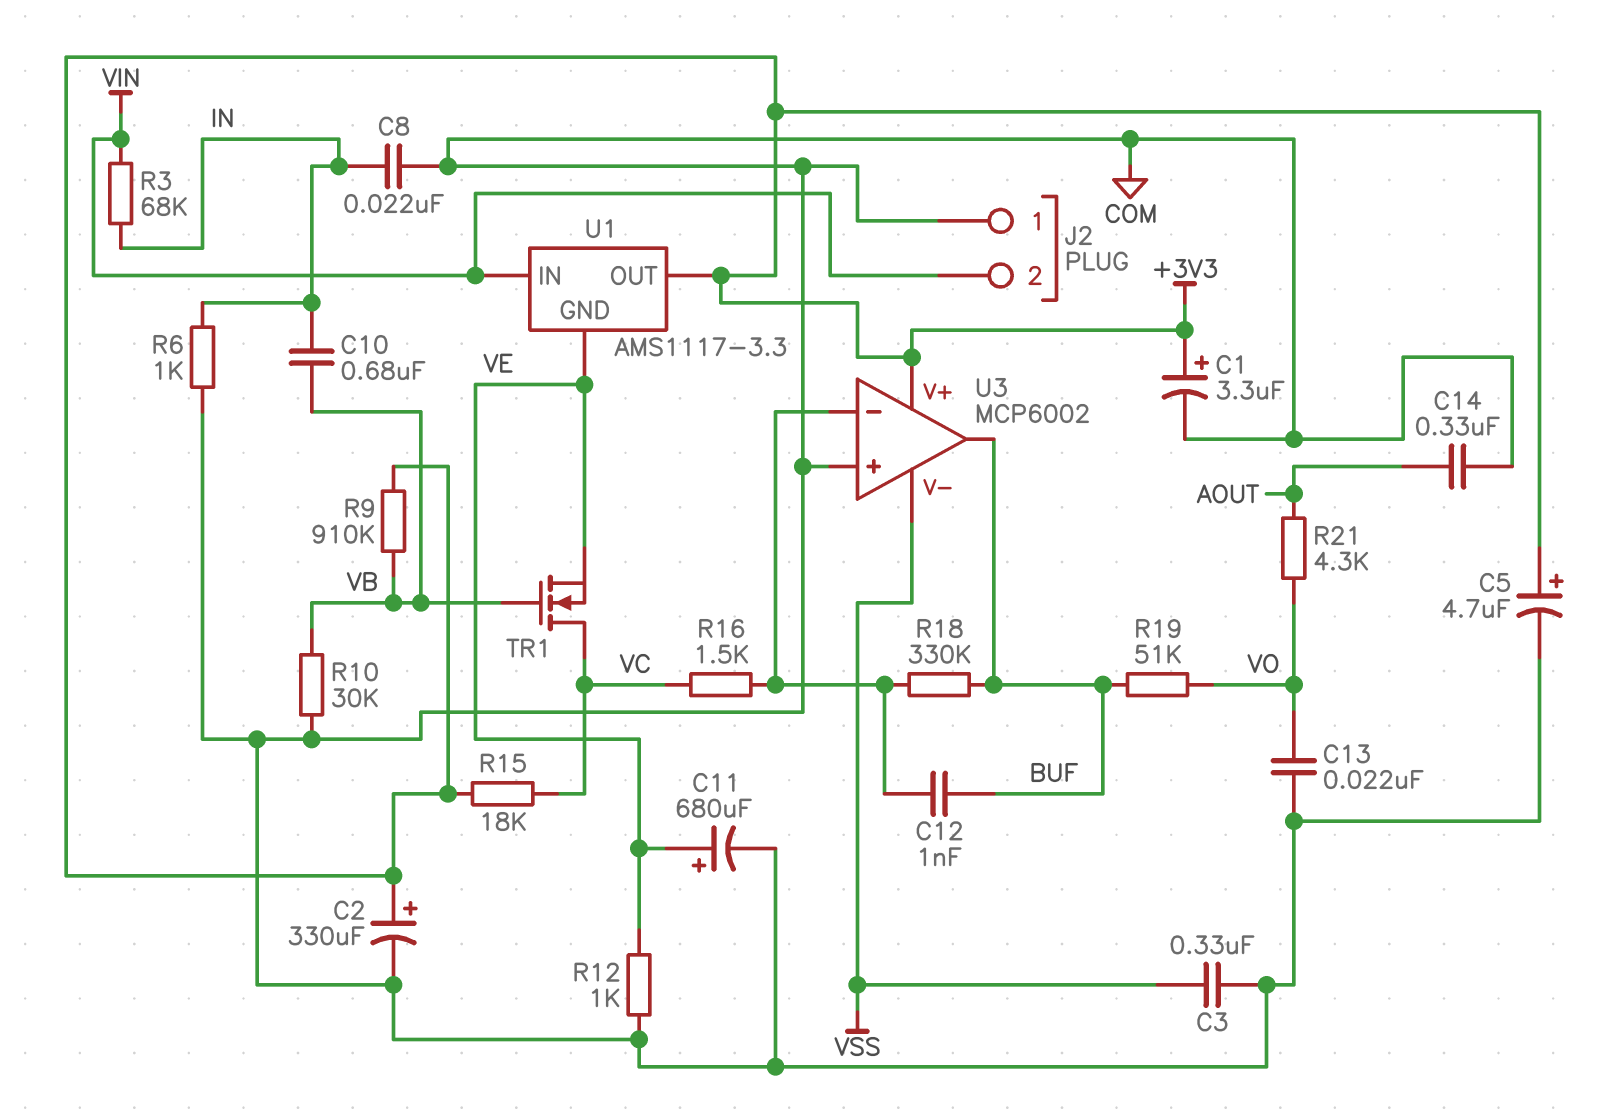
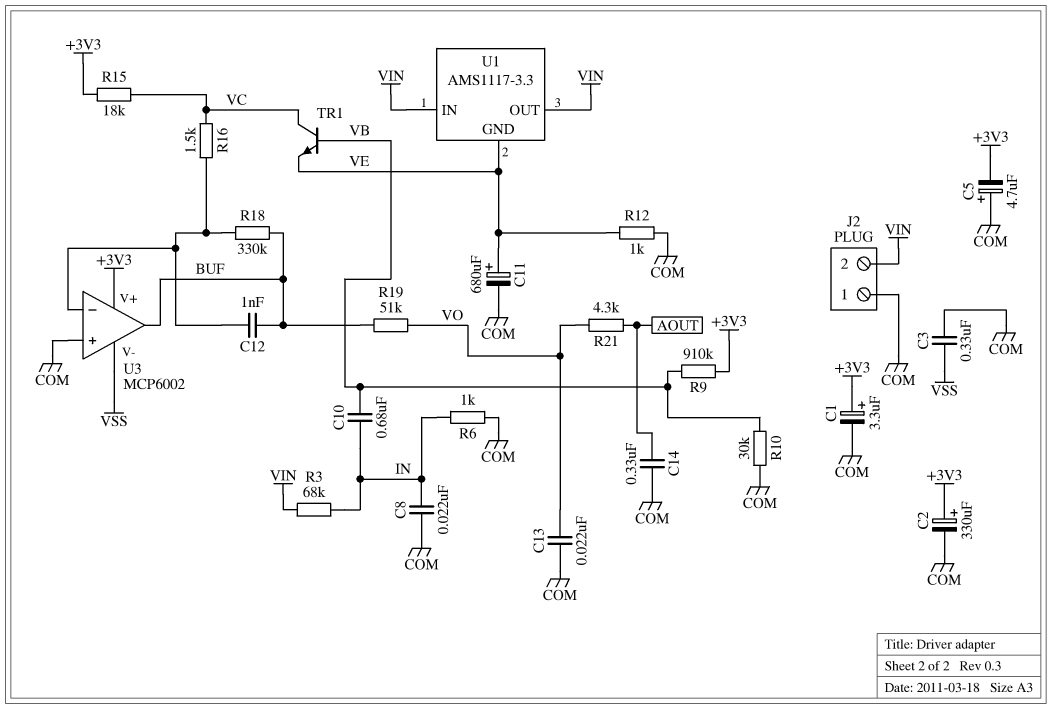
C5: 4.7uF (plus +3V3, minus COM) -> 4.7uF (plus COM, minus +3V3)
TR1: NMOS (G VB, D VC, S VE) -> NPN (B VB, C VC, E VE)
U1 pin OUT: +3V3 -> VIN

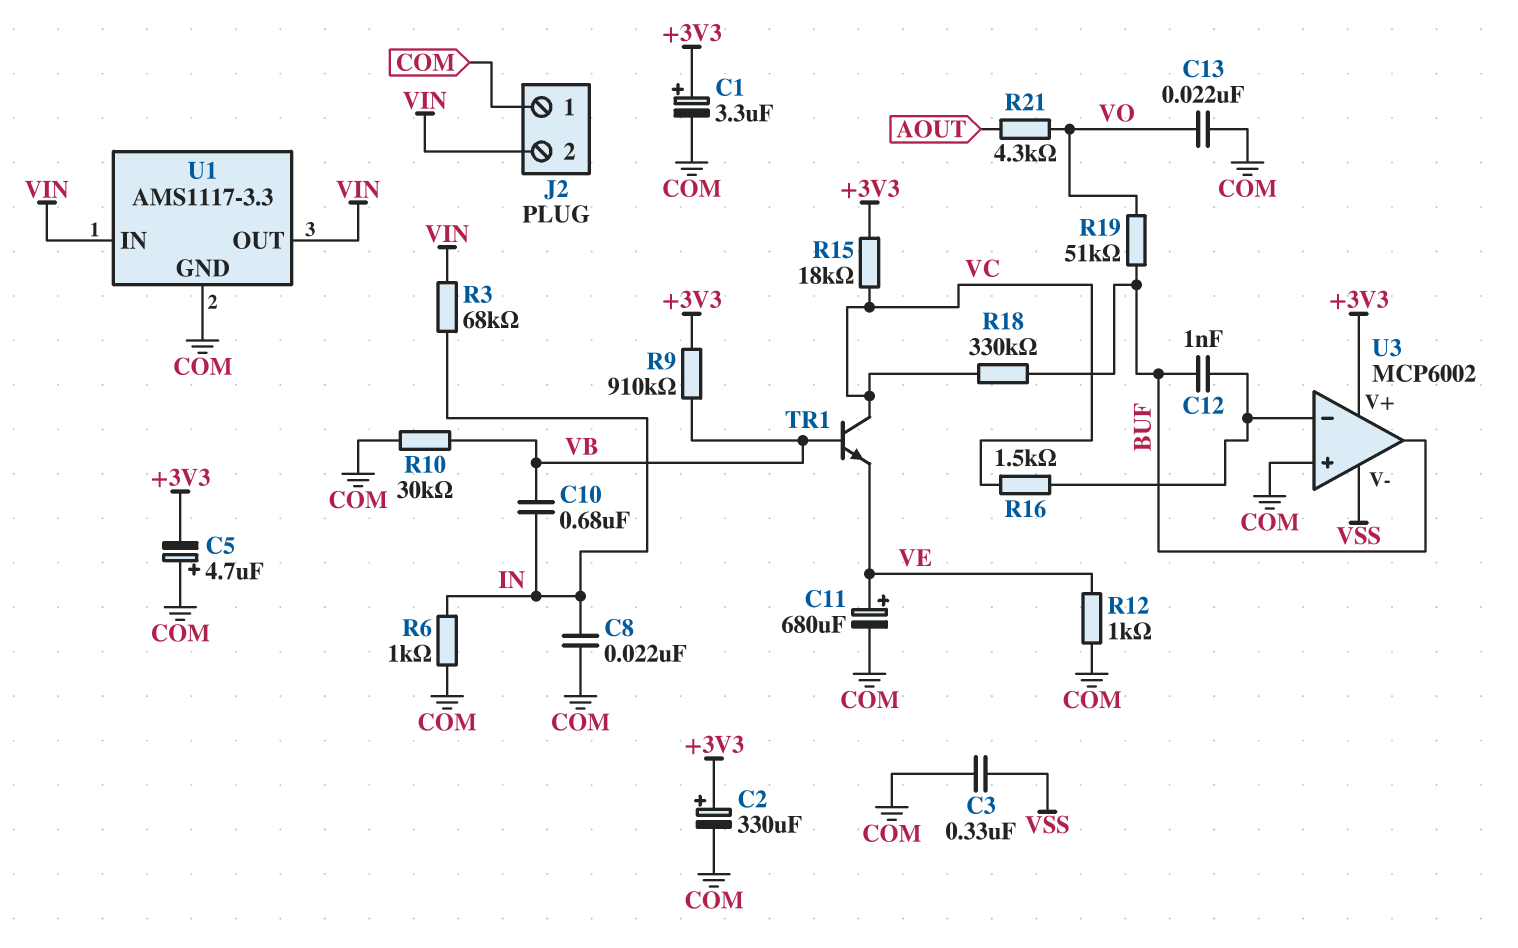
C14: 330nF (AOUT, COM) -> none
R18: 330k (BUF, U3/in-) -> 330k (BUF, VC)
U1 pin GND: VE -> COM

